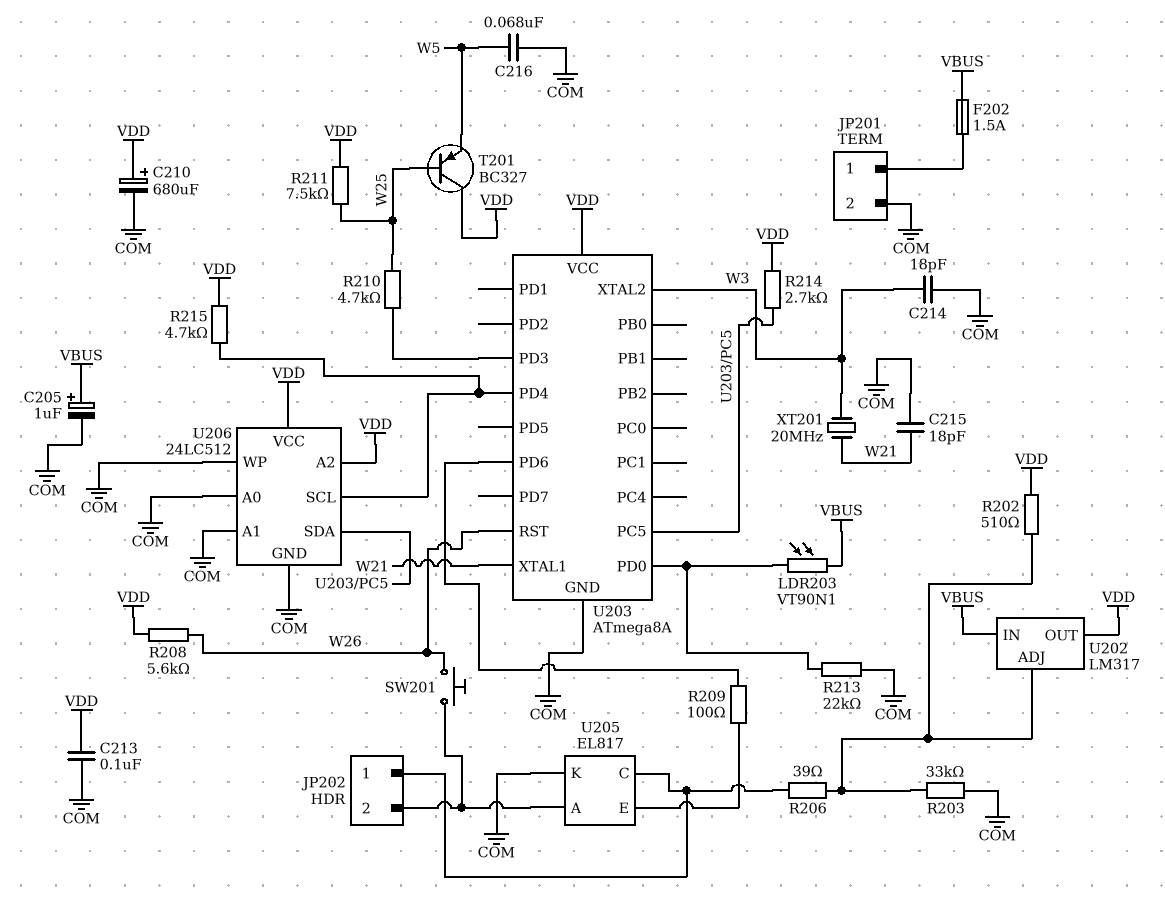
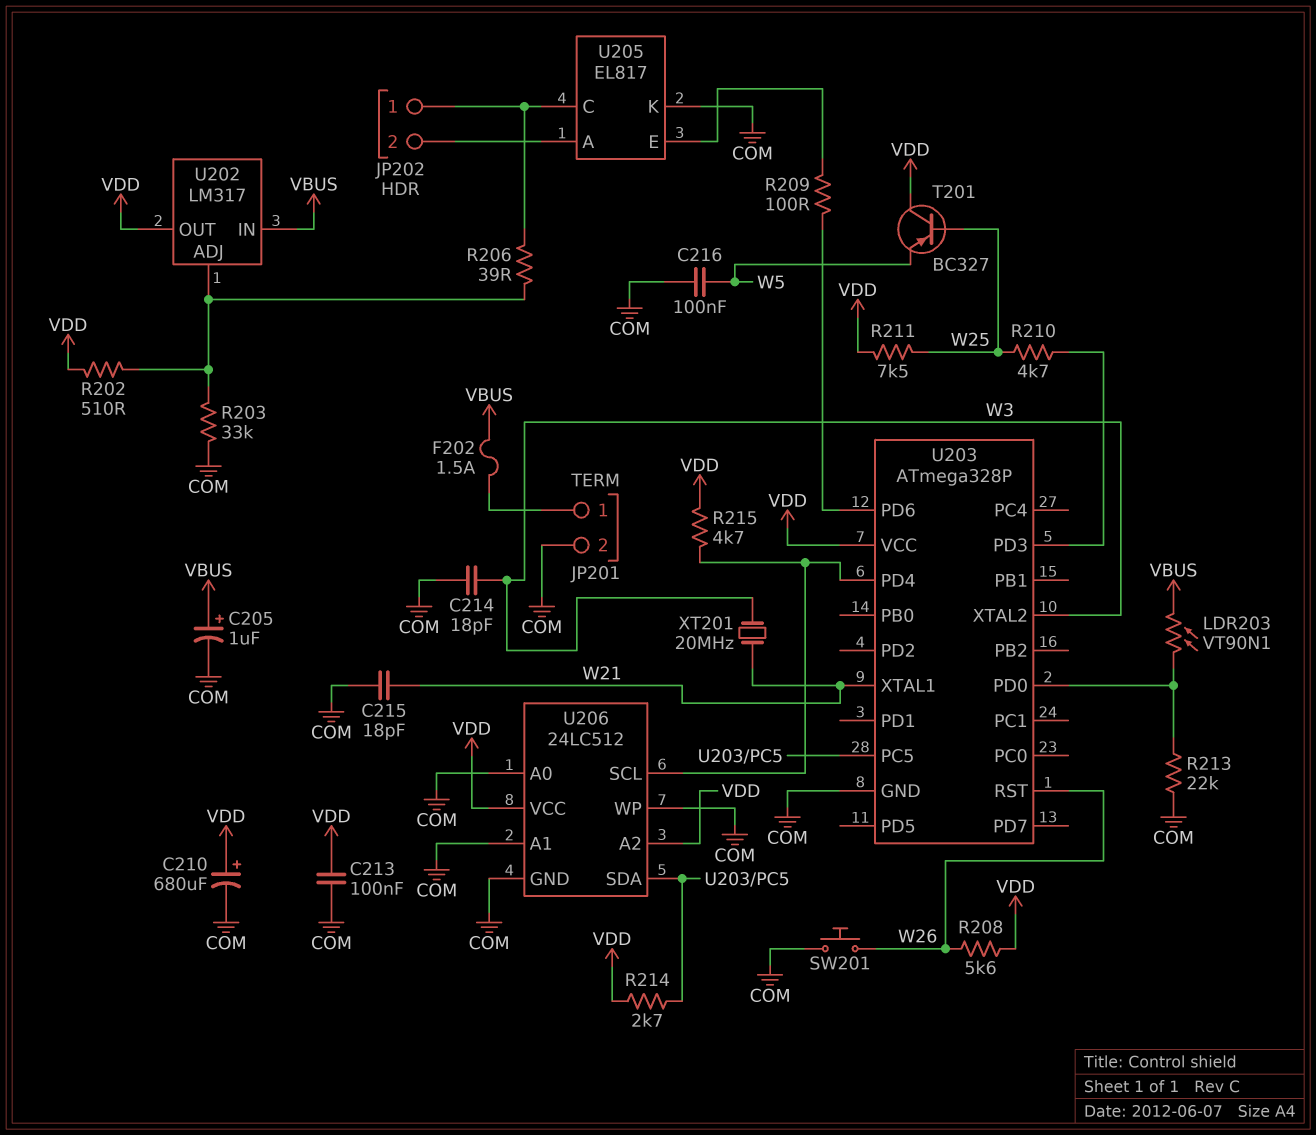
C216: 68nF (COM, W5) -> 100nF (COM, W5)
SW201: button (JP202/2, W26) -> button (COM, W26)
U203: ATmega8A -> ATmega328P

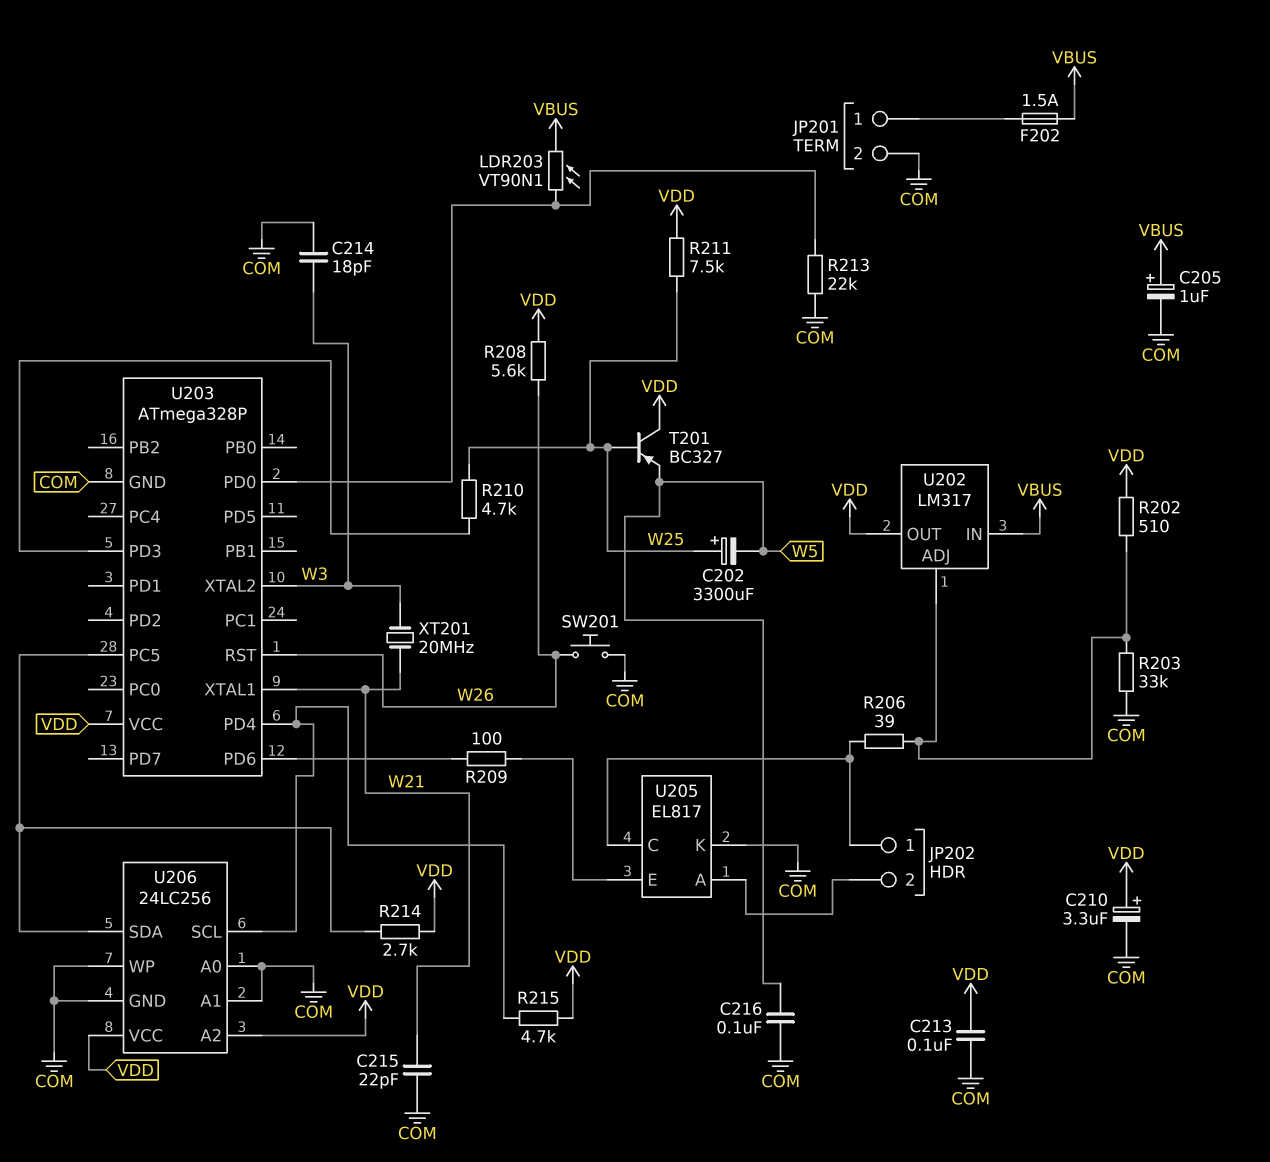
C202: none -> 3300uF (plus W25, minus W5)
C210: 680uF (plus VDD, minus COM) -> 3.3uF (plus VDD, minus COM)
C215: 18pF (COM, W21) -> 22pF (COM, W21)
U206: 24LC512 -> 24LC256

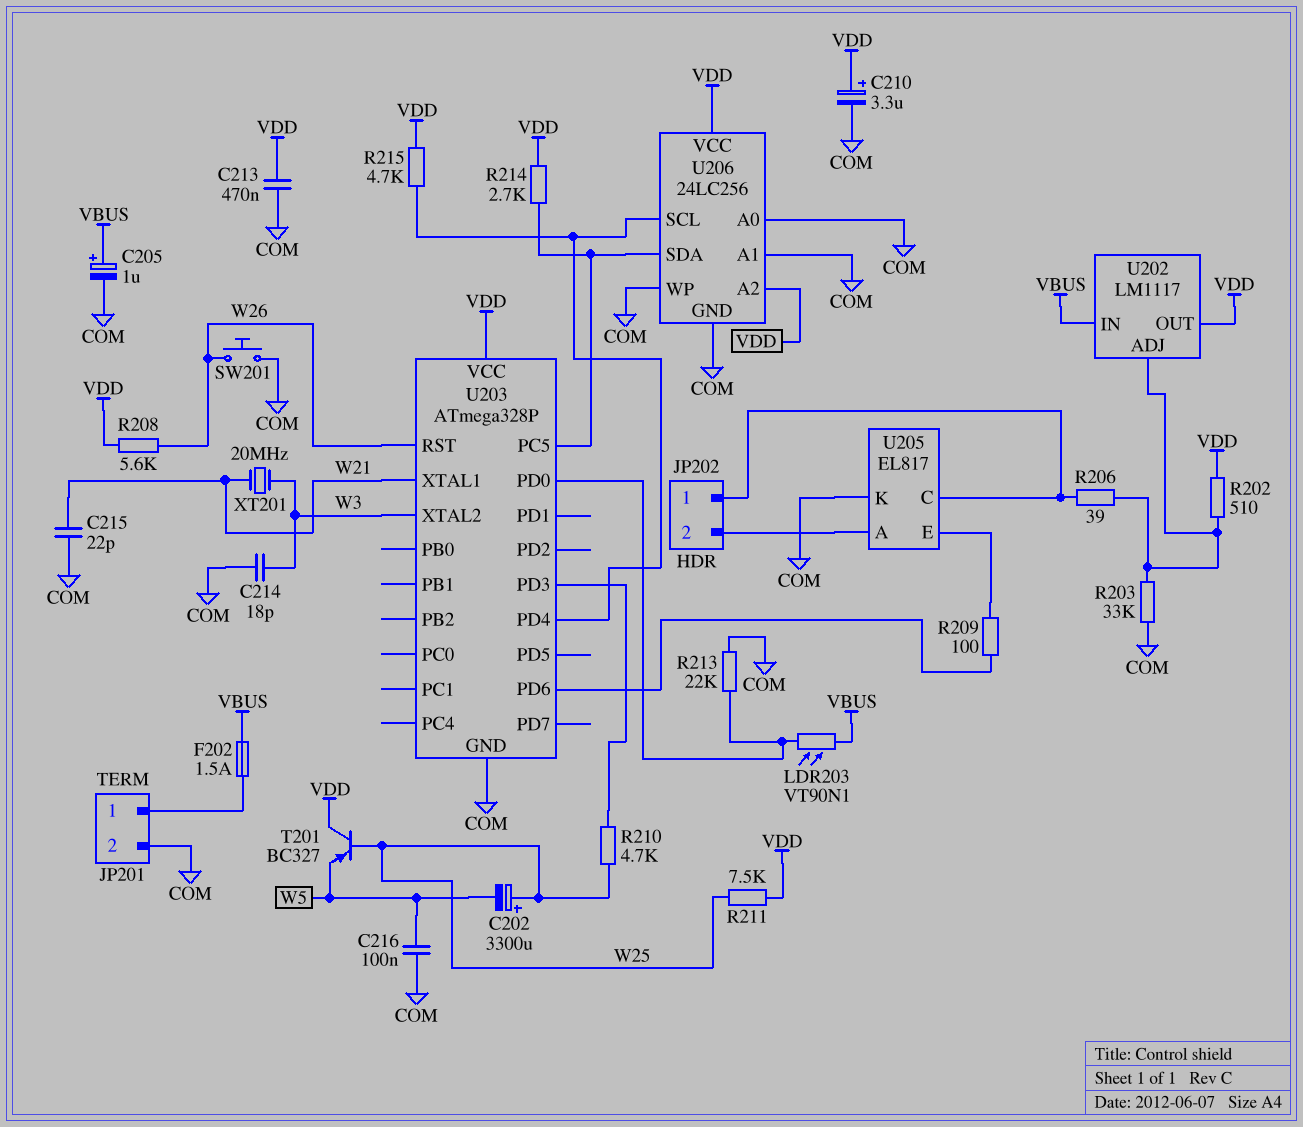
C213: 100nF (COM, VDD) -> 470nF (COM, VDD)
U202: LM317 -> LM1117

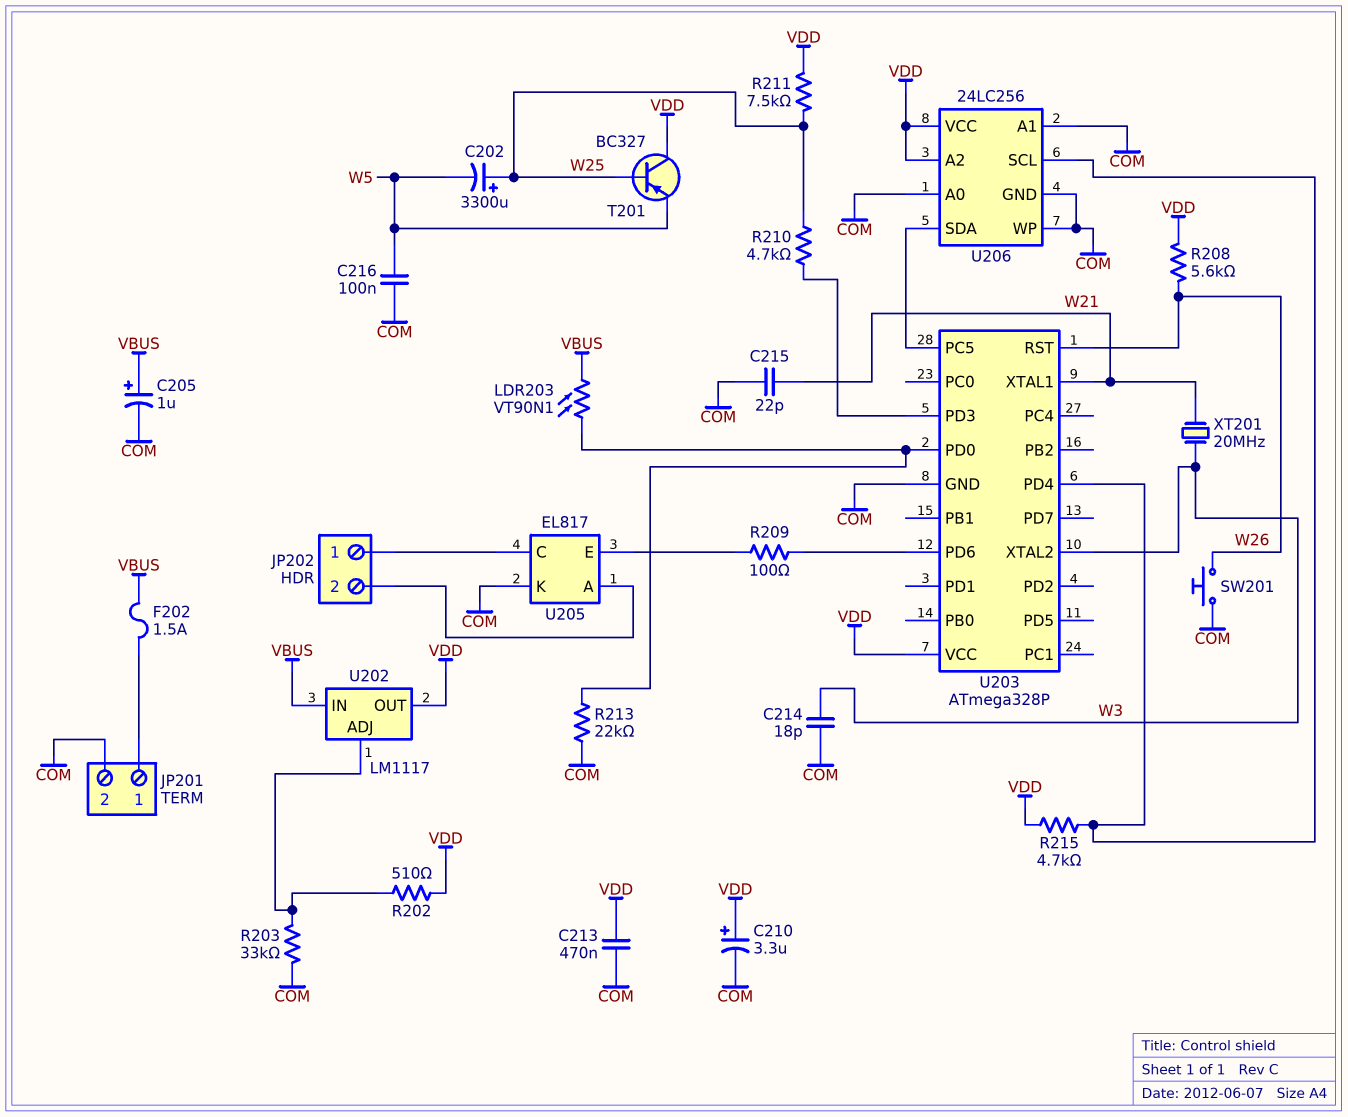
R206: 39 (JP202/1, U202/ADJ) -> none
R214: 2.7k (U203/PC5, VDD) -> none

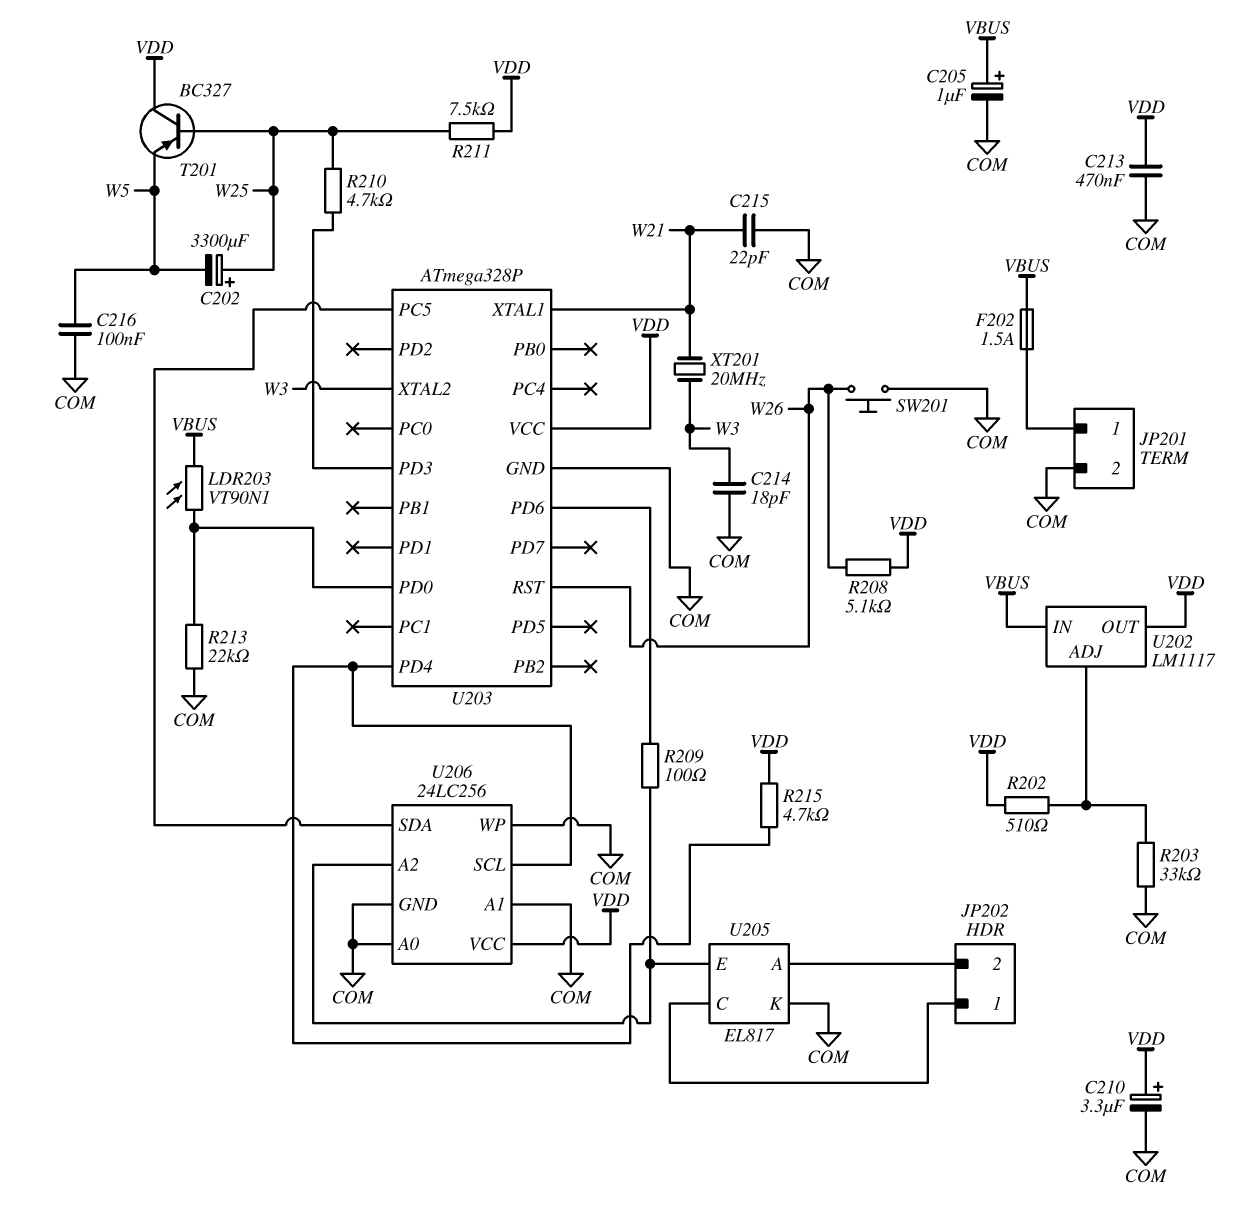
R208: 5.6k (VDD, W26) -> 5.1k (VDD, W26)
U206 pin A2: VDD -> U205/E

